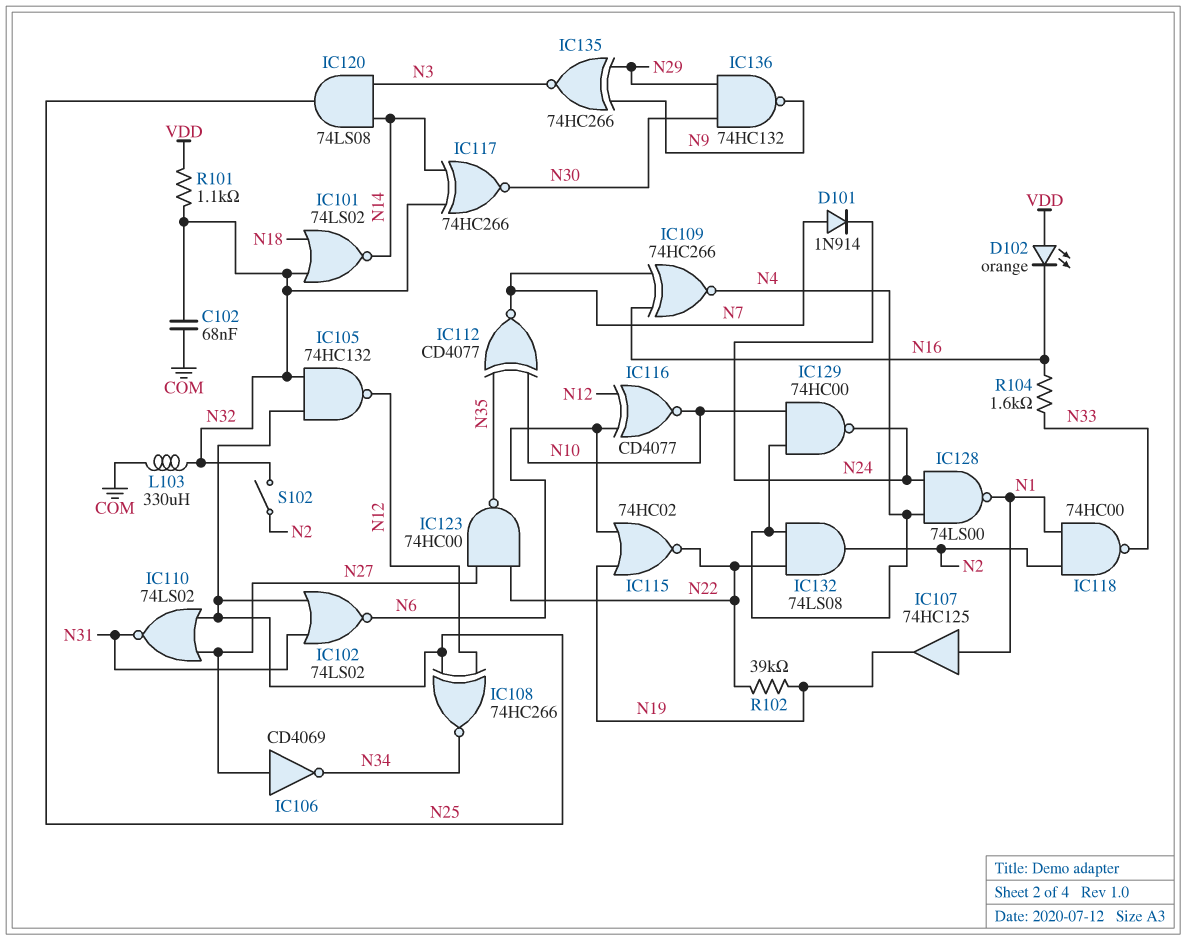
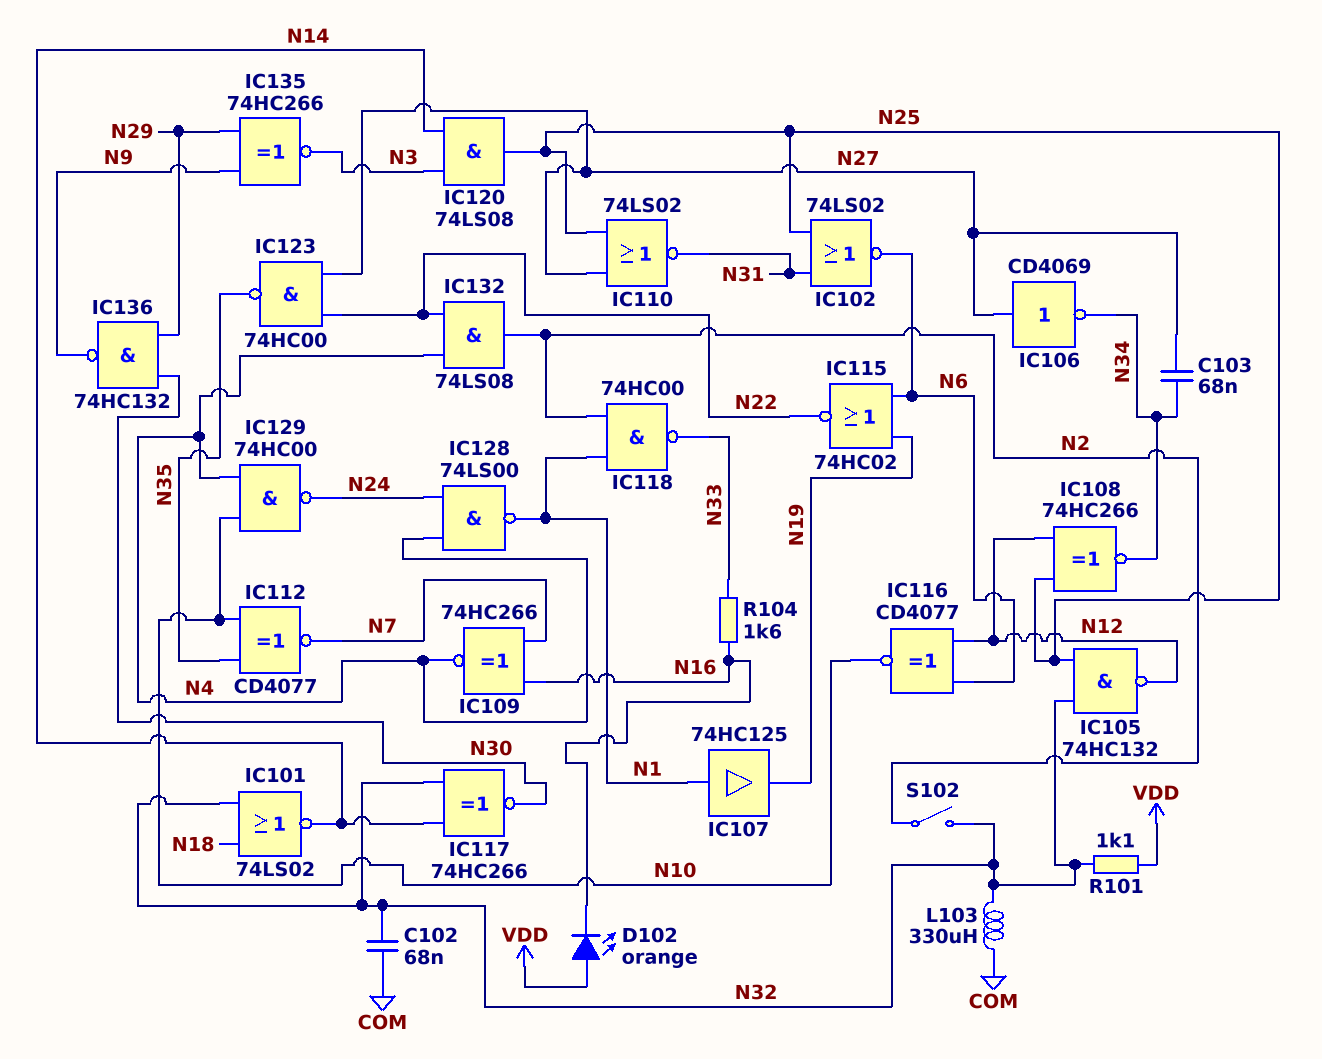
C103: none -> 68nF (N27, N34)
D101: diode 1N914 (A N7, K N24) -> none
R102: 39k (N19, N22) -> none

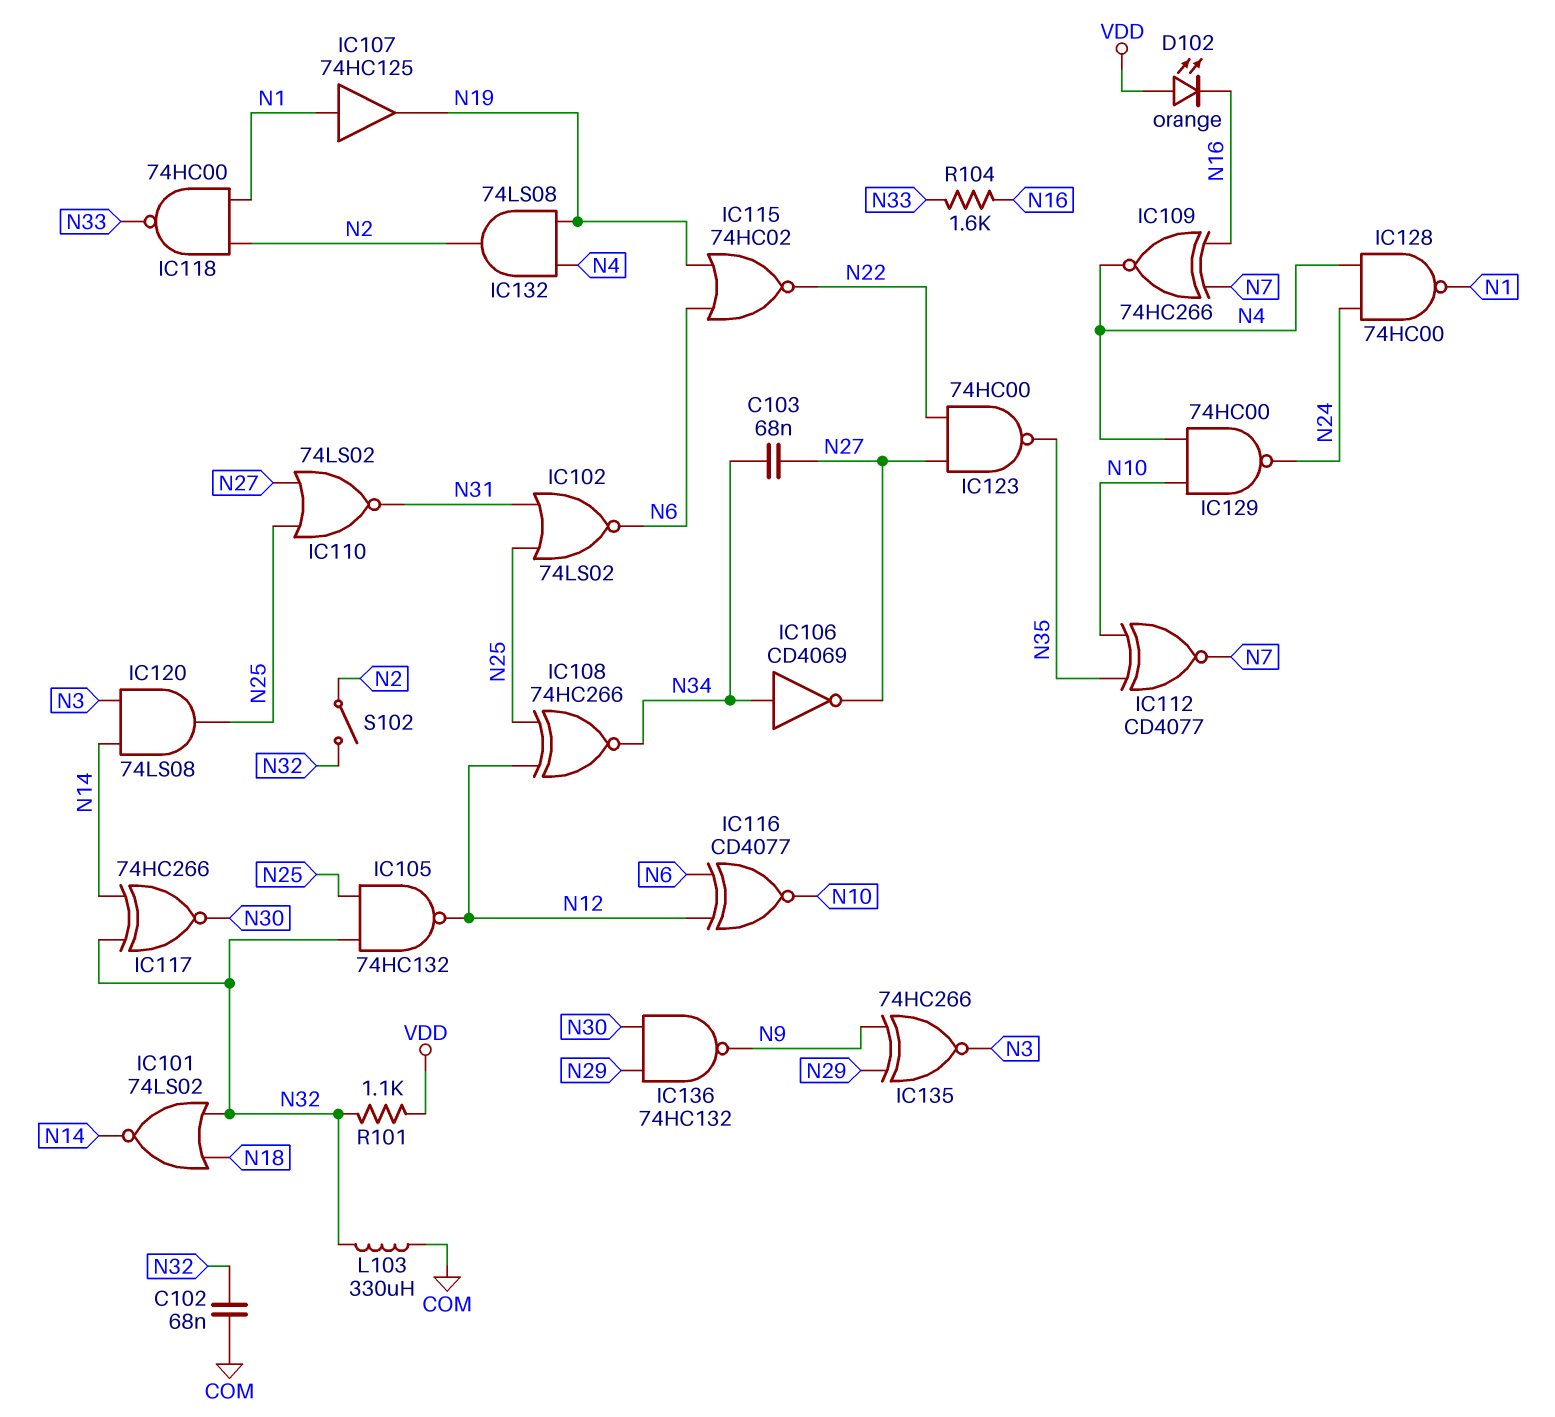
IC106: NOT CD4069 (in N27, out N34) -> NOT CD4069 (in N34, out N27)
IC128: NAND 74LS00 (in N4, in N24, out N1) -> NAND 74HC00 (in N4, in N24, out N1)
IC132: AND 74LS08 (in N4, in N22, out N2) -> AND 74LS08 (in N4, in N19, out N2)

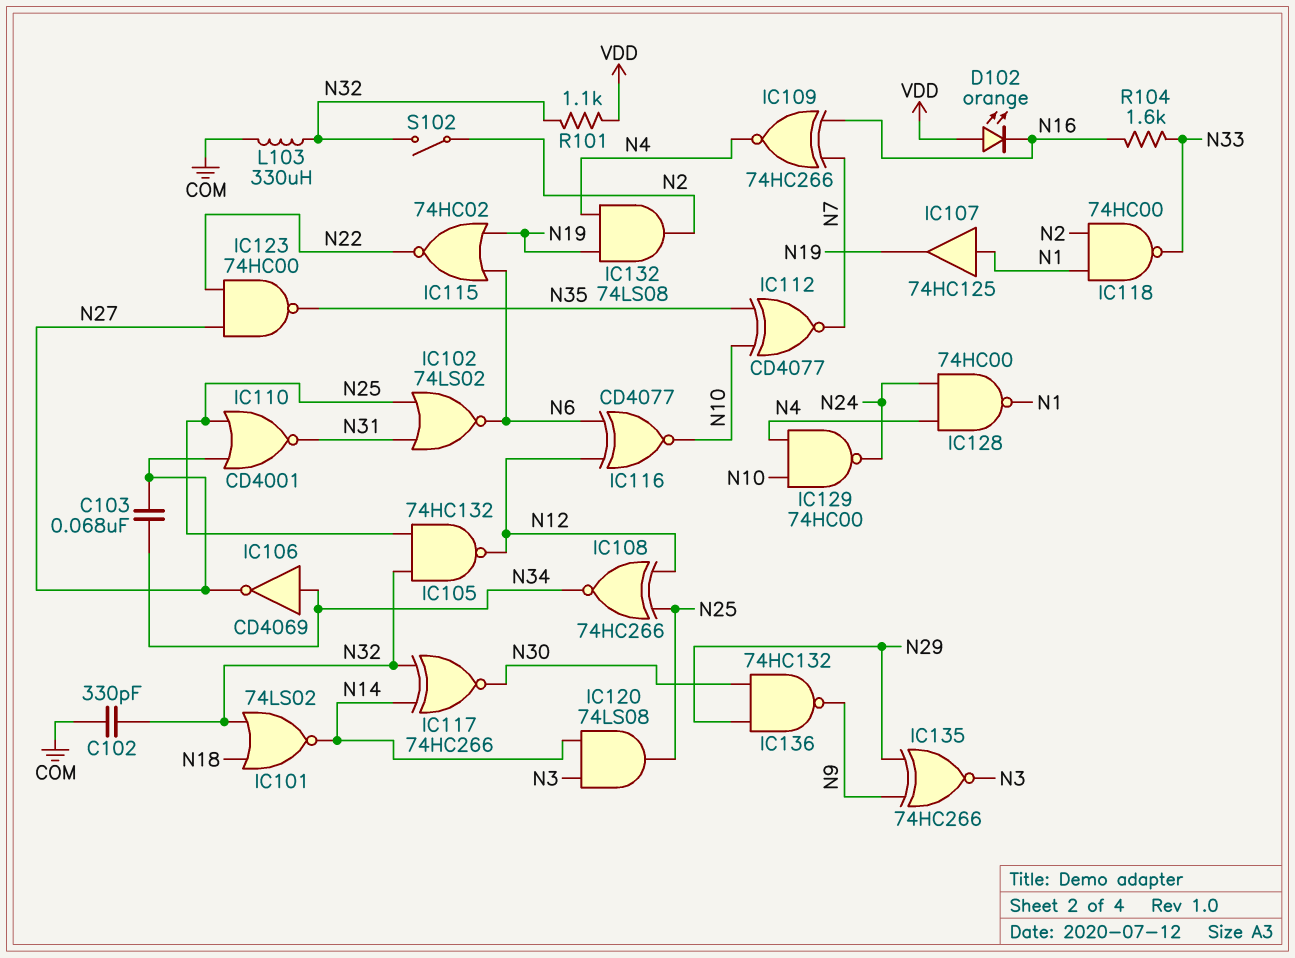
C102: 68nF (COM, N32) -> 330pF (COM, N32)
IC110: NOR 74LS02 (in N25, in N27, out N31) -> NOR CD4001 (in N25, in N27, out N31)

